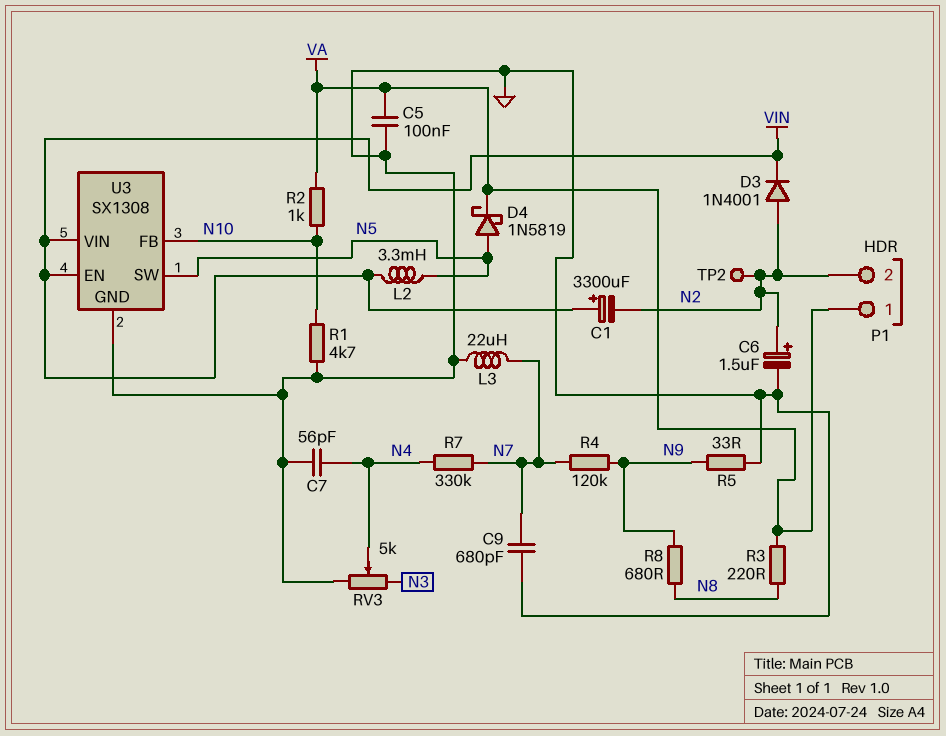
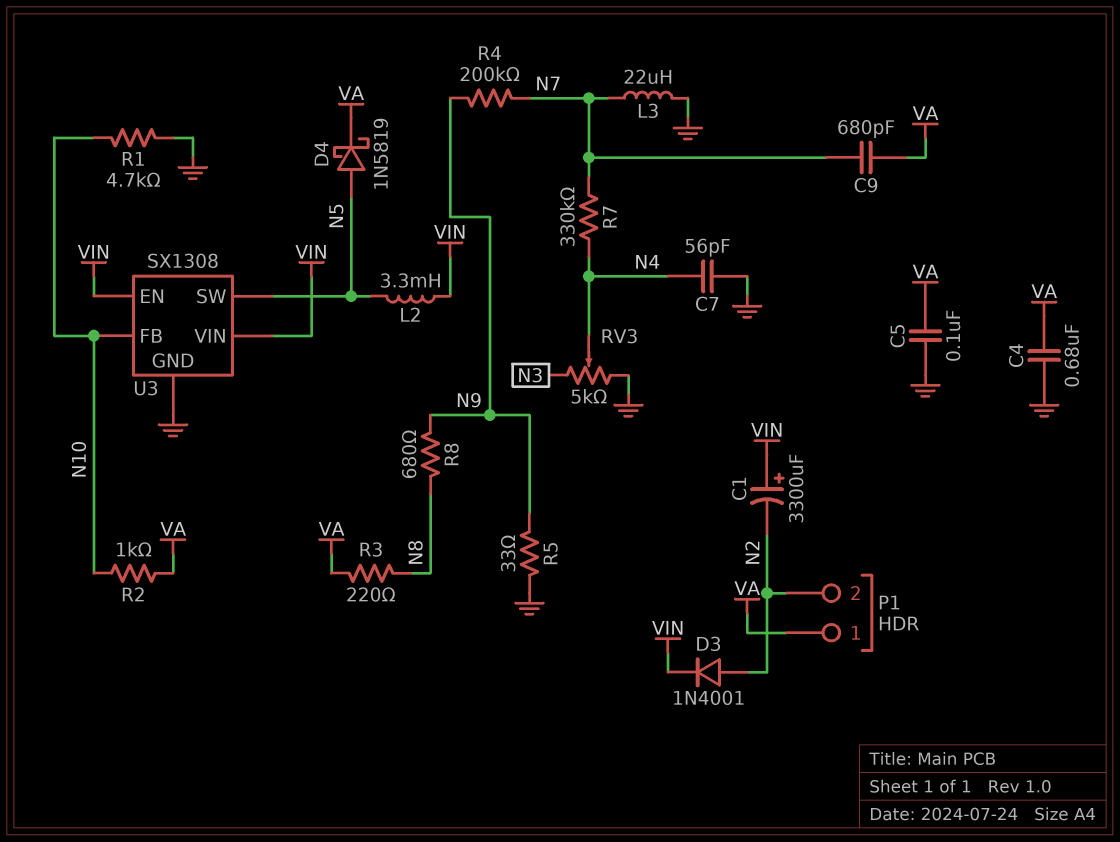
C4: none -> 680nF (GND, VA)
C6: 1.5uF (plus N2, minus GND) -> none
C9: 680pF (GND, N7) -> 680pF (N7, VA)
R4: 120k (N7, N9) -> 200k (N7, N9)
TP2: test point (N2) -> none

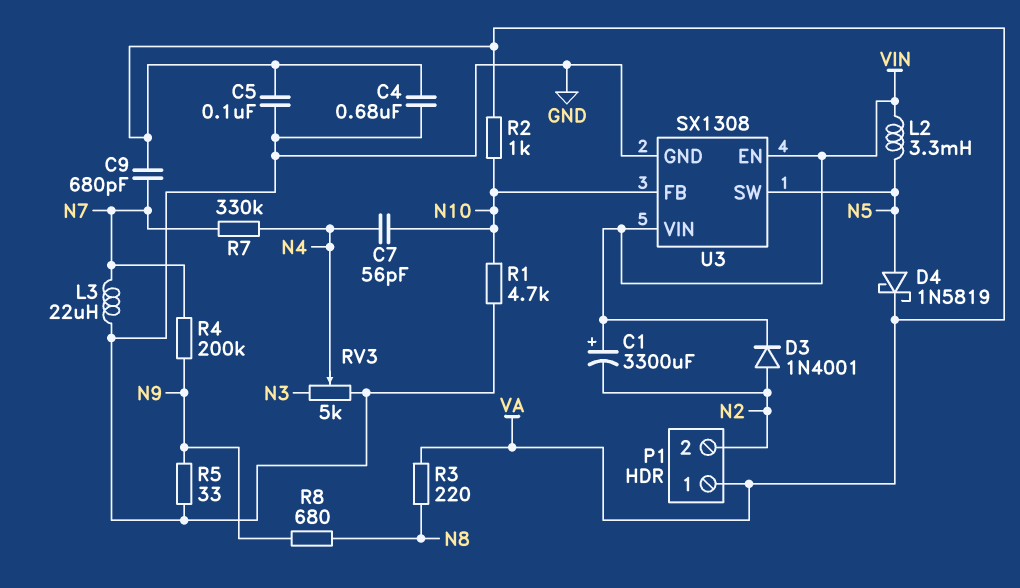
C7: 56pF (GND, N4) -> 56pF (N4, N10)

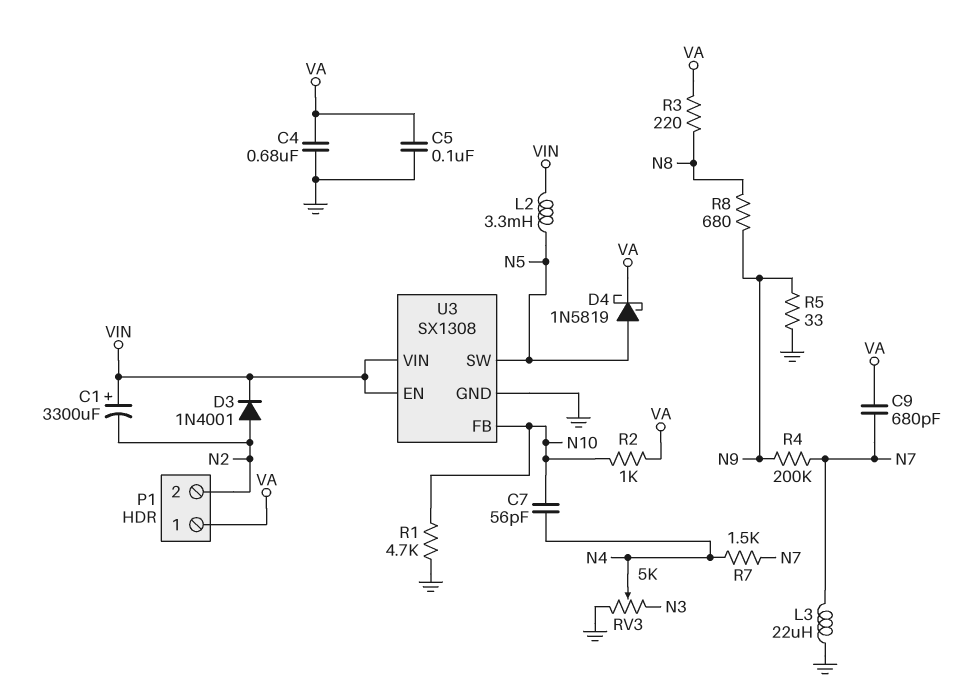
R7: 330k (N4, N7) -> 1.5k (N4, N7)

